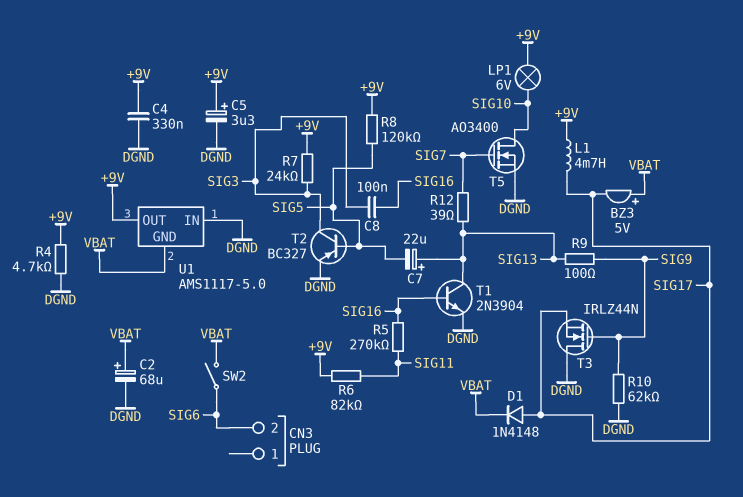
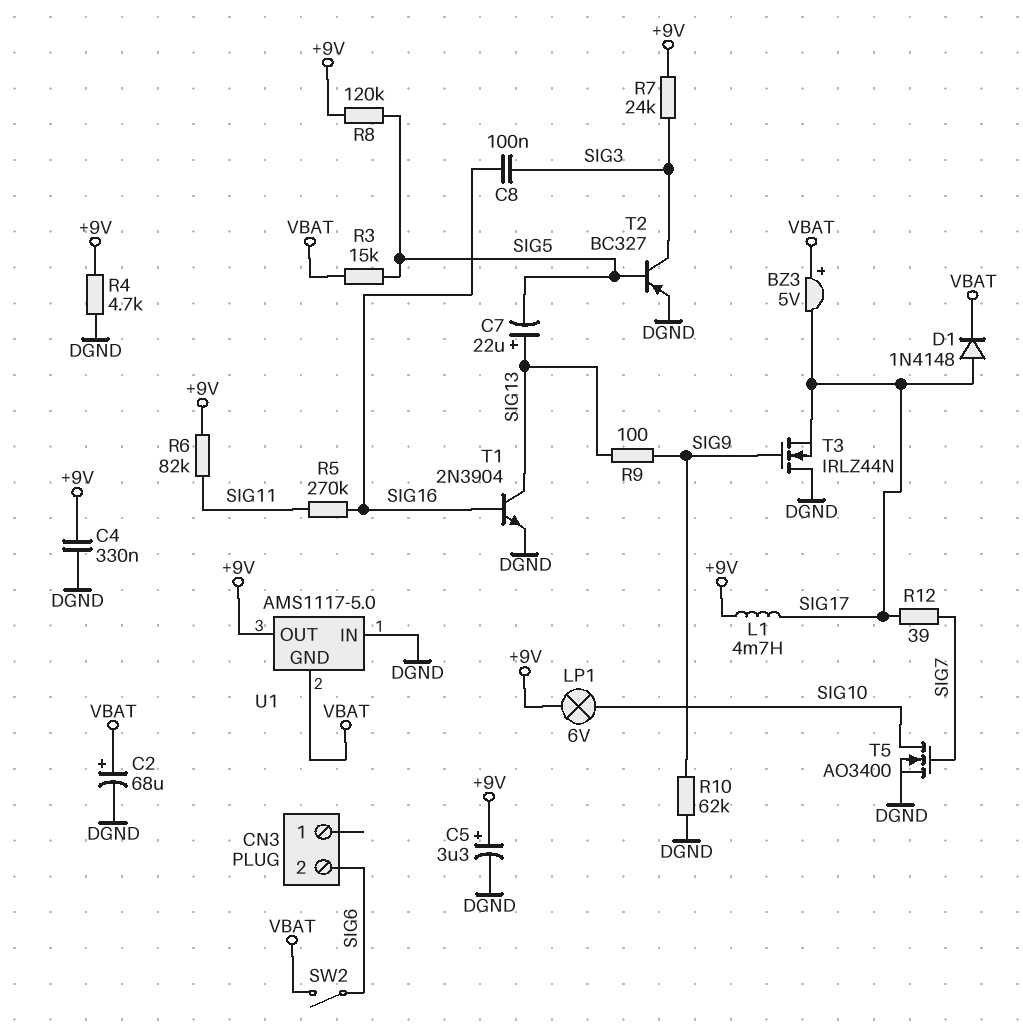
R3: none -> 15k (SIG5, VBAT)
R12: 39 (SIG7, SIG13) -> 39 (SIG7, SIG17)

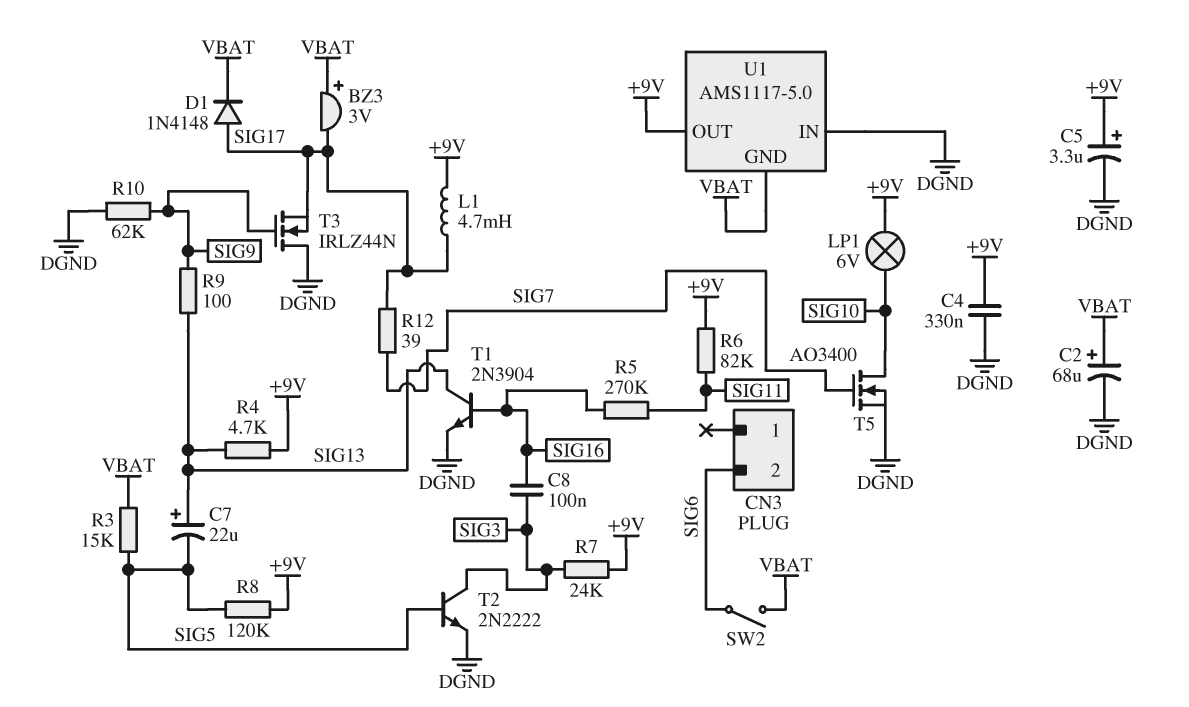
BZ3: buzzer 5V (plus VBAT, minus SIG17) -> buzzer 3V (plus VBAT, minus SIG17)
R4: 4.7k (+9V, DGND) -> 4.7k (+9V, SIG13)
T2: PNP BC327 (B SIG5, C SIG3, E DGND) -> NPN 2N2222 (B SIG5, C SIG3, E DGND)

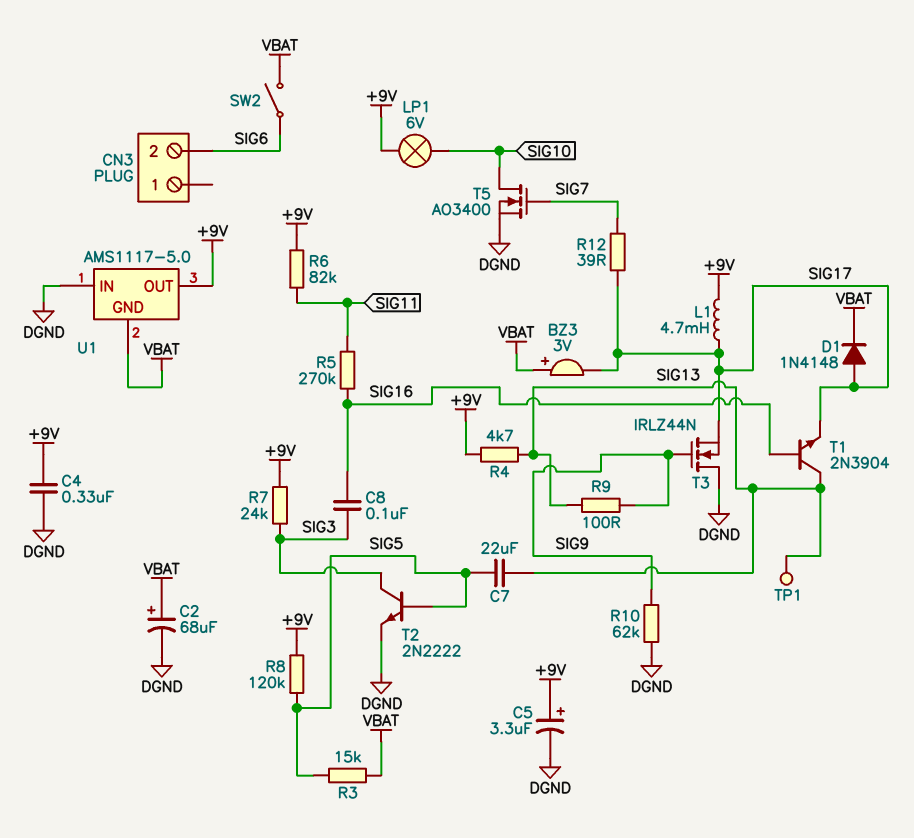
C7: 22uF (plus SIG13, minus SIG5) -> 22uF (SIG5, SIG13)
T1: NPN 2N3904 (B SIG16, C SIG13, E DGND) -> NPN 2N3904 (B SIG16, C SIG13, E SIG17)
TP1: none -> test point (SIG13)

